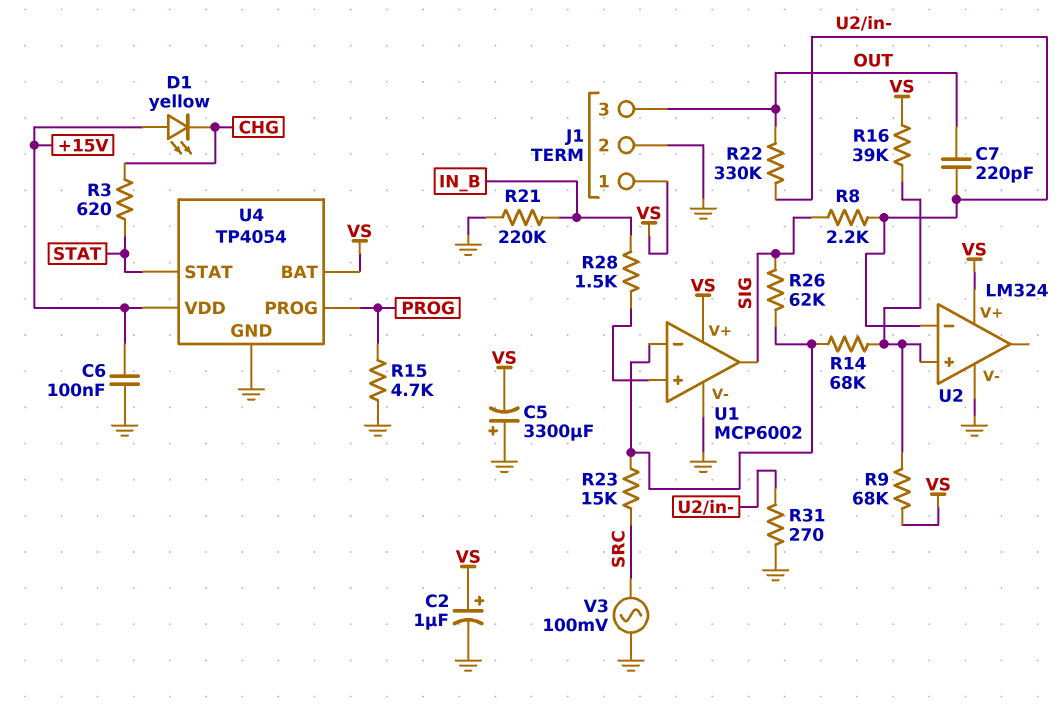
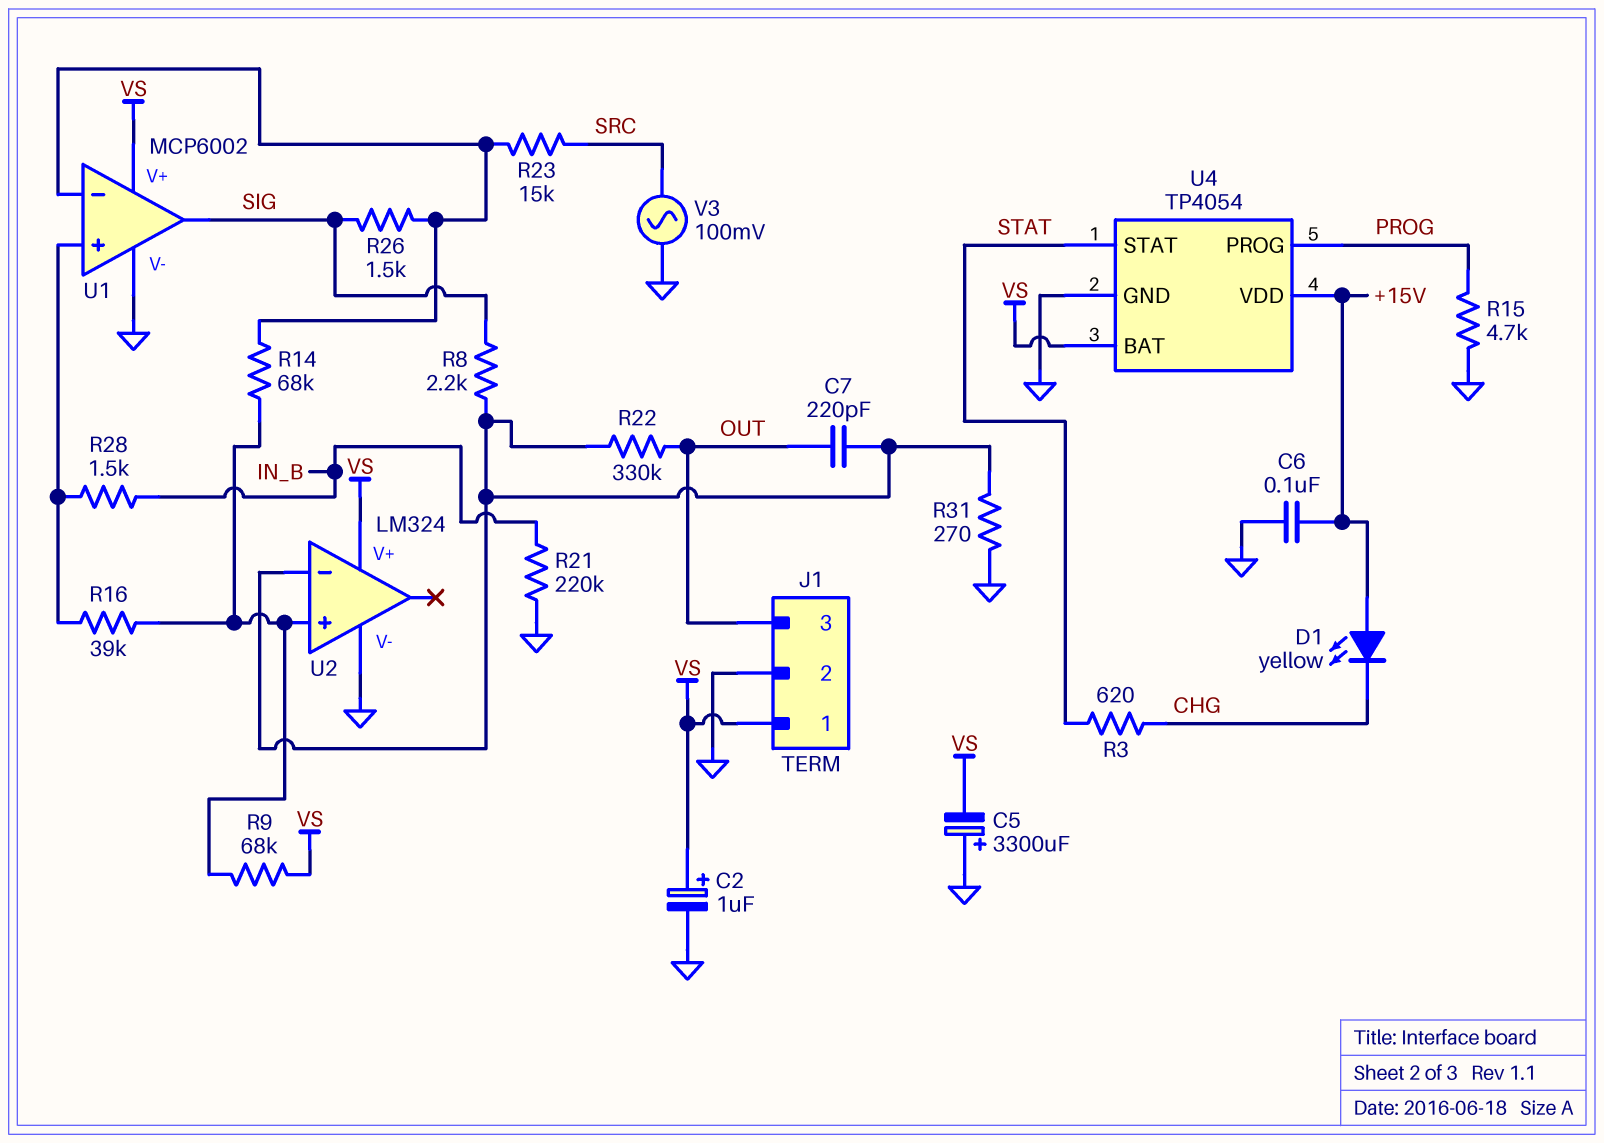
R16: 39k (U2/in+, VS) -> 39k (U1/in+, U2/in+)
R26: 62k (SIG, U1/in-) -> 1.5k (SIG, U1/in-)

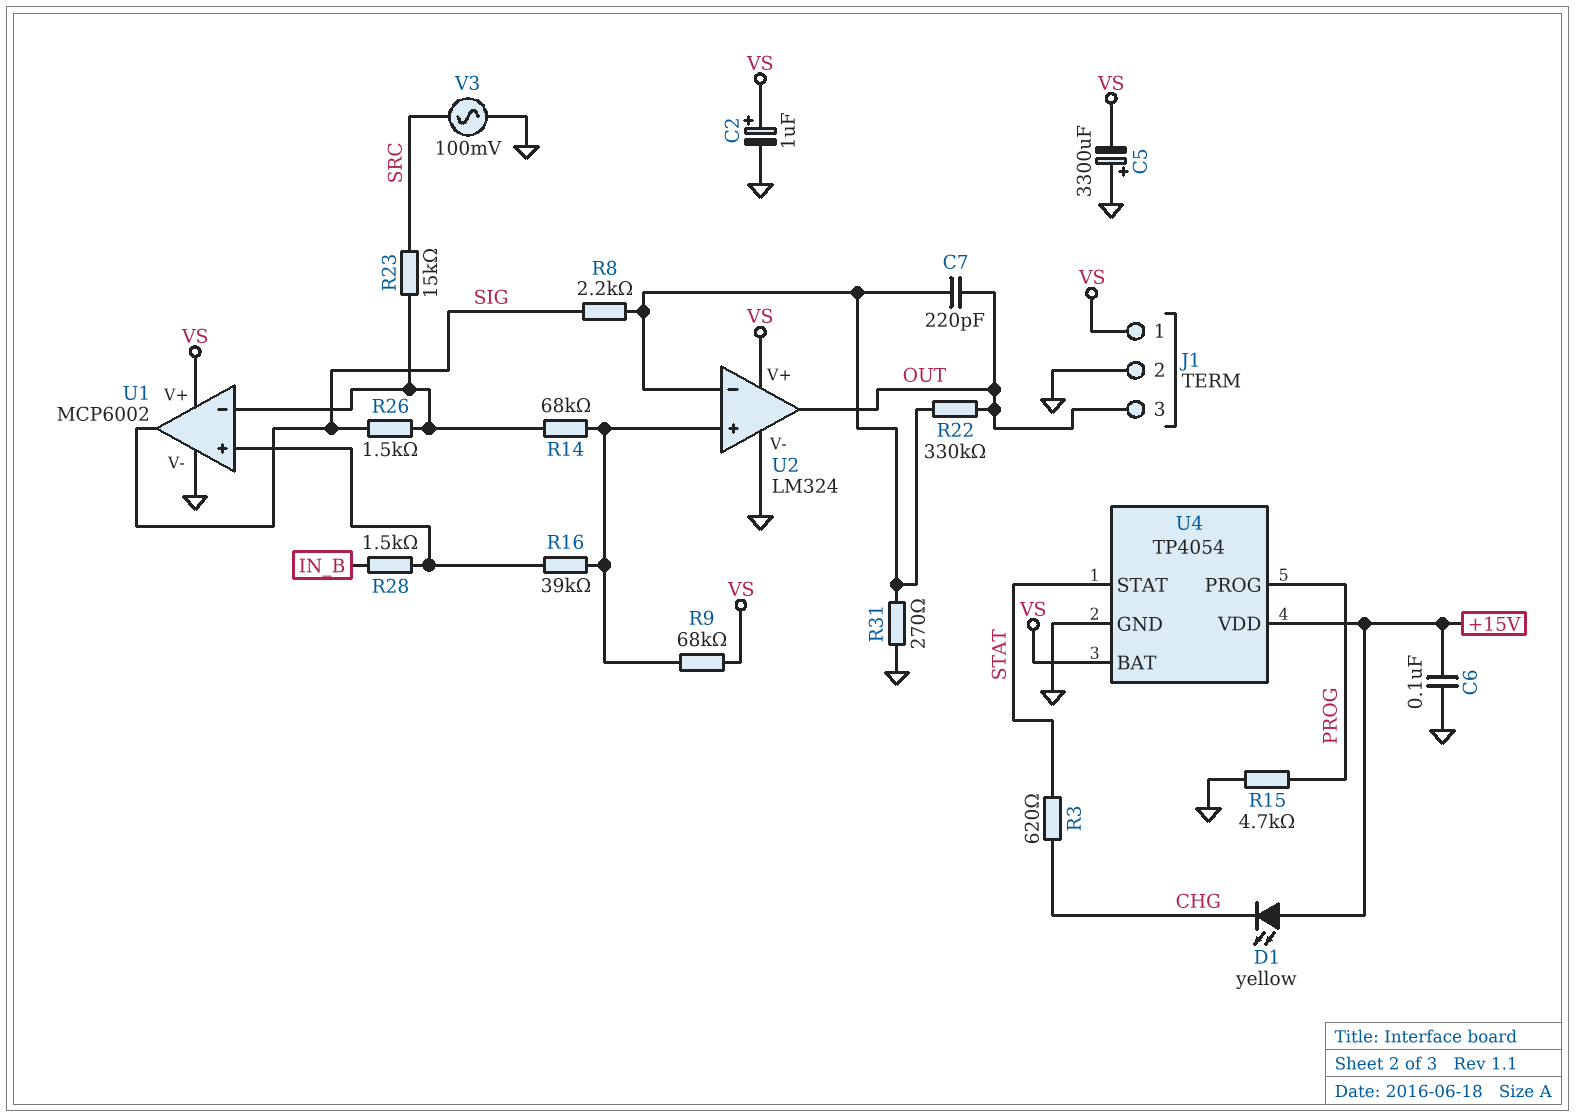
R21: 220k (GND, IN_B) -> none
U2 pin out: none -> OUT

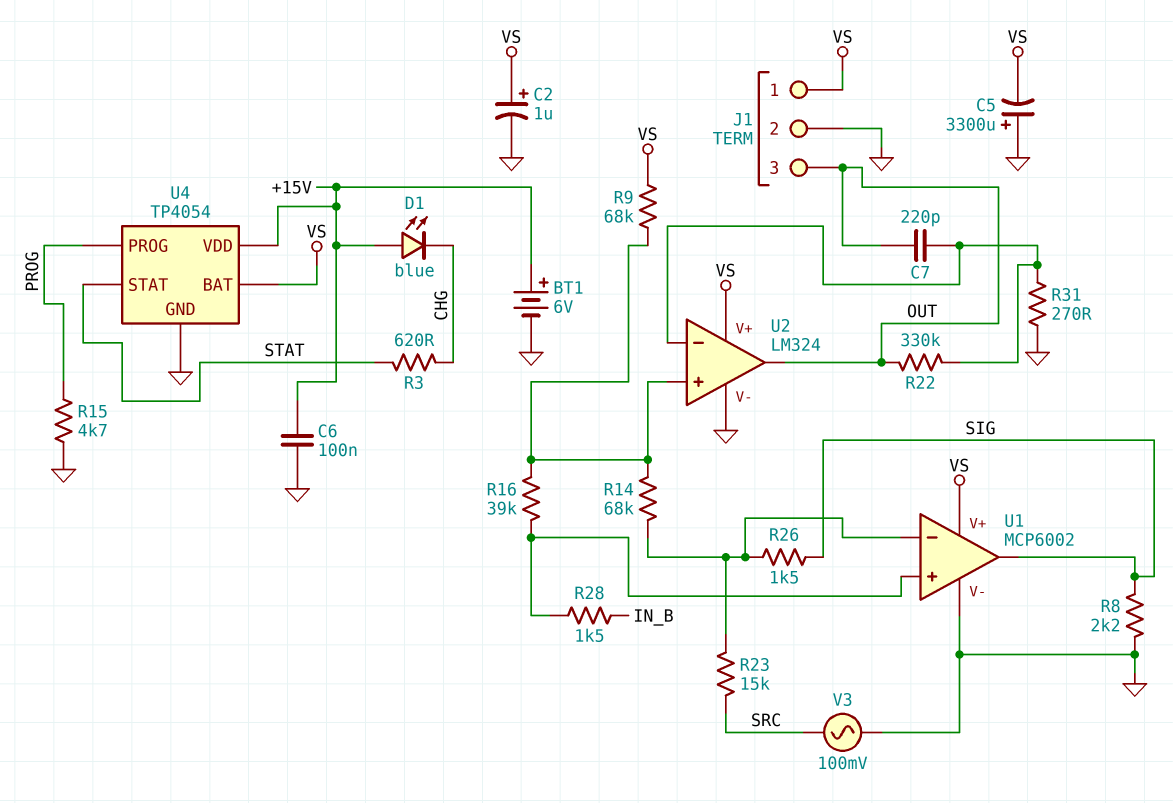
BT1: none -> 6V (plus +15V, minus GND)
D1: LED yellow (A +15V, K CHG) -> LED blue (A +15V, K CHG)
R8: 2.2k (SIG, U2/in-) -> 2.2k (GND, SIG)

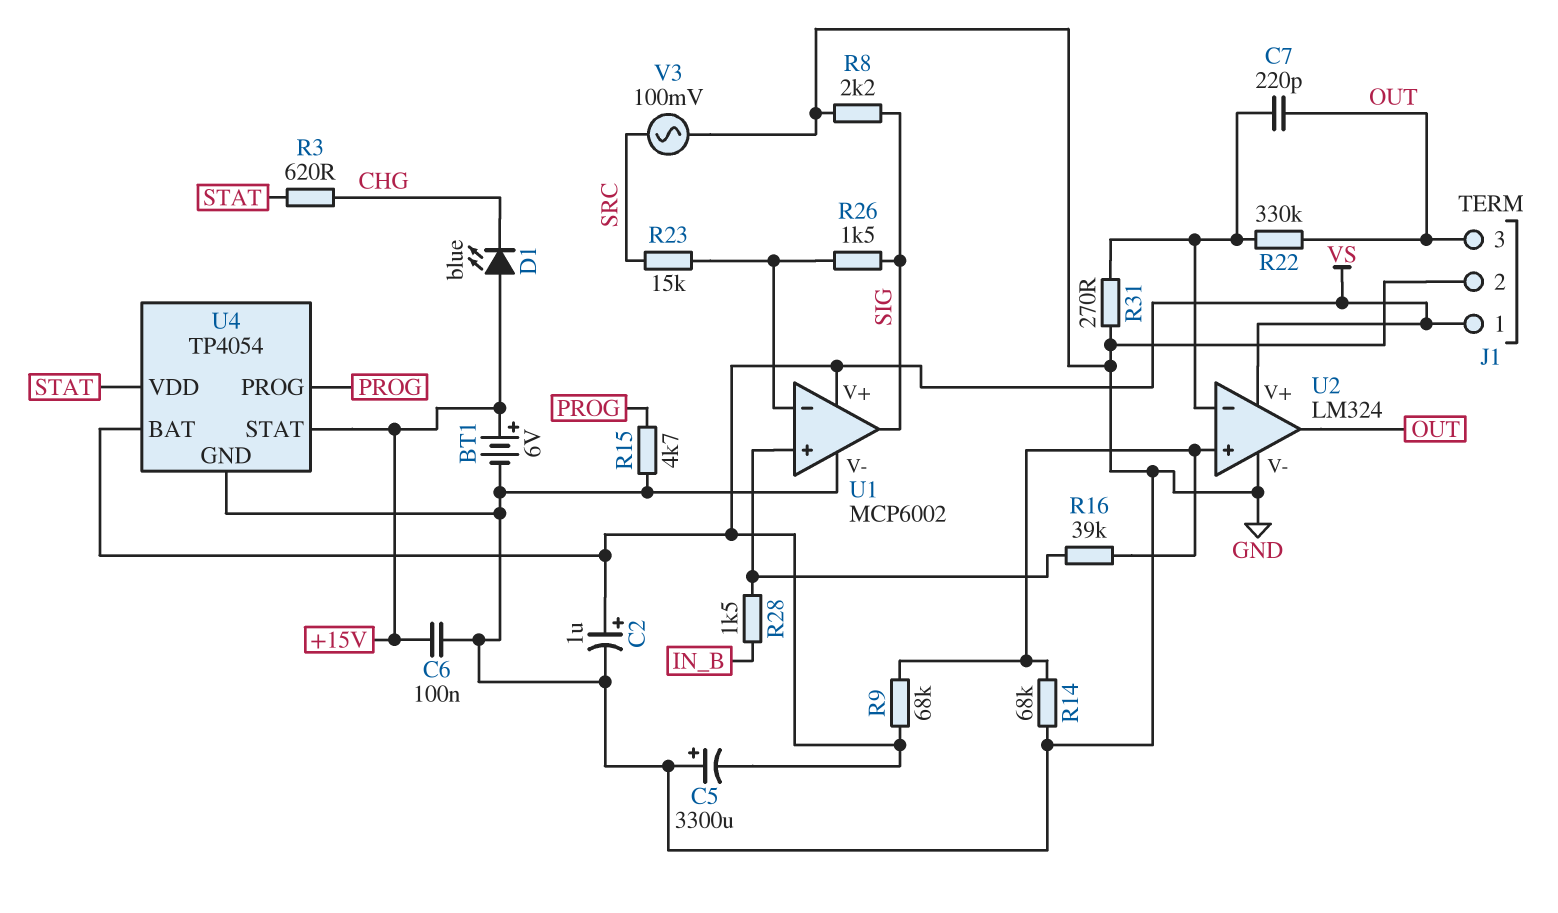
R14: 68k (U1/in-, U2/in+) -> 68k (GND, U2/in+)
U4 pin STAT: STAT -> +15V
U4 pin VDD: +15V -> STAT

